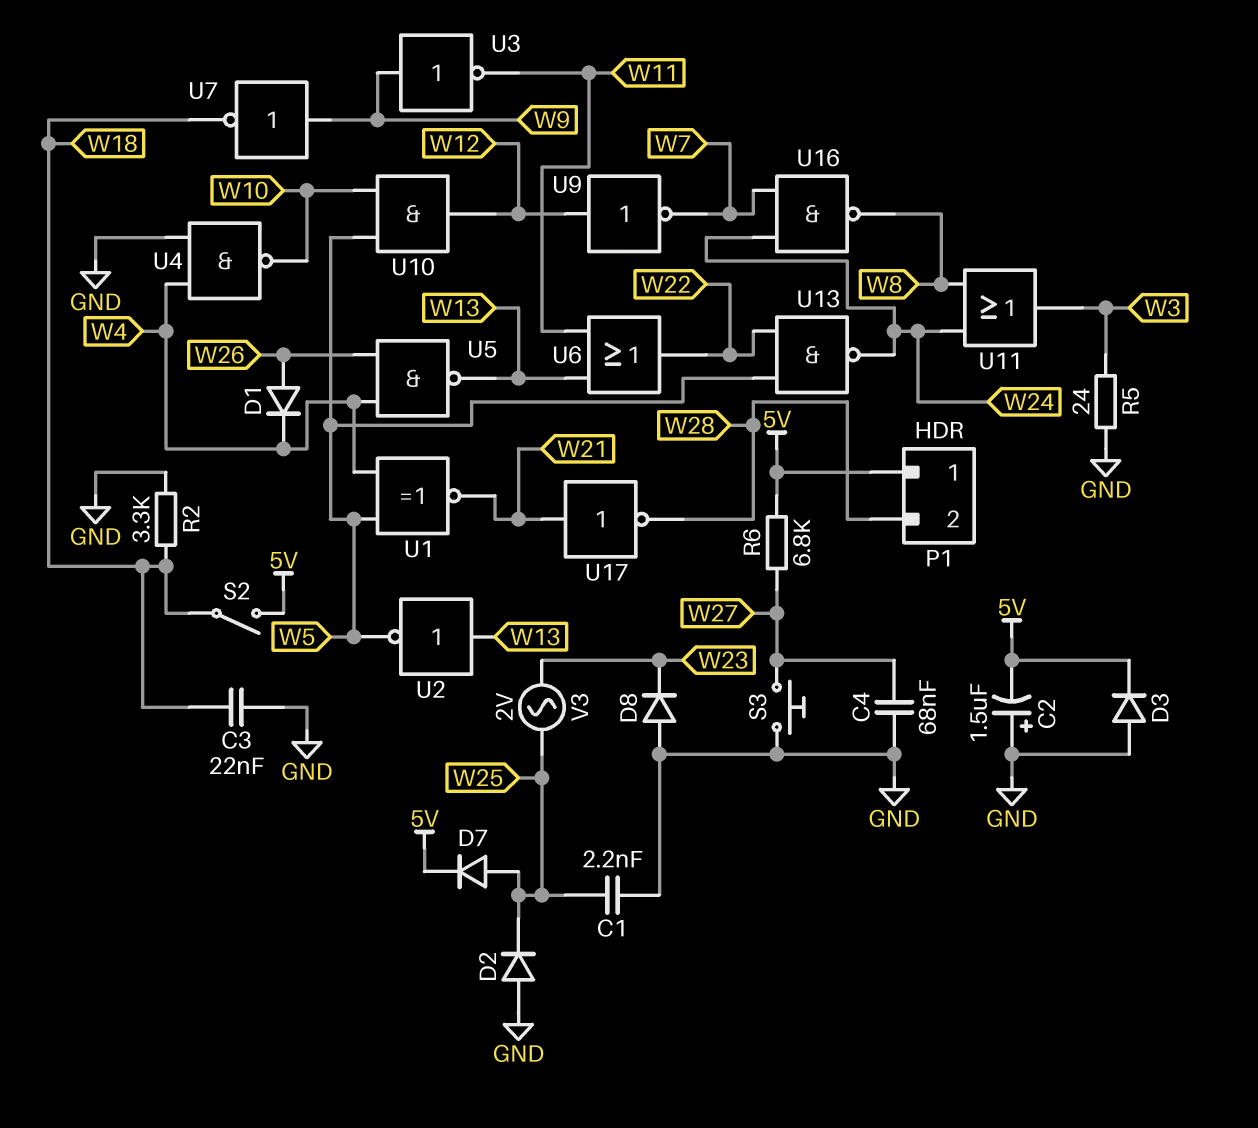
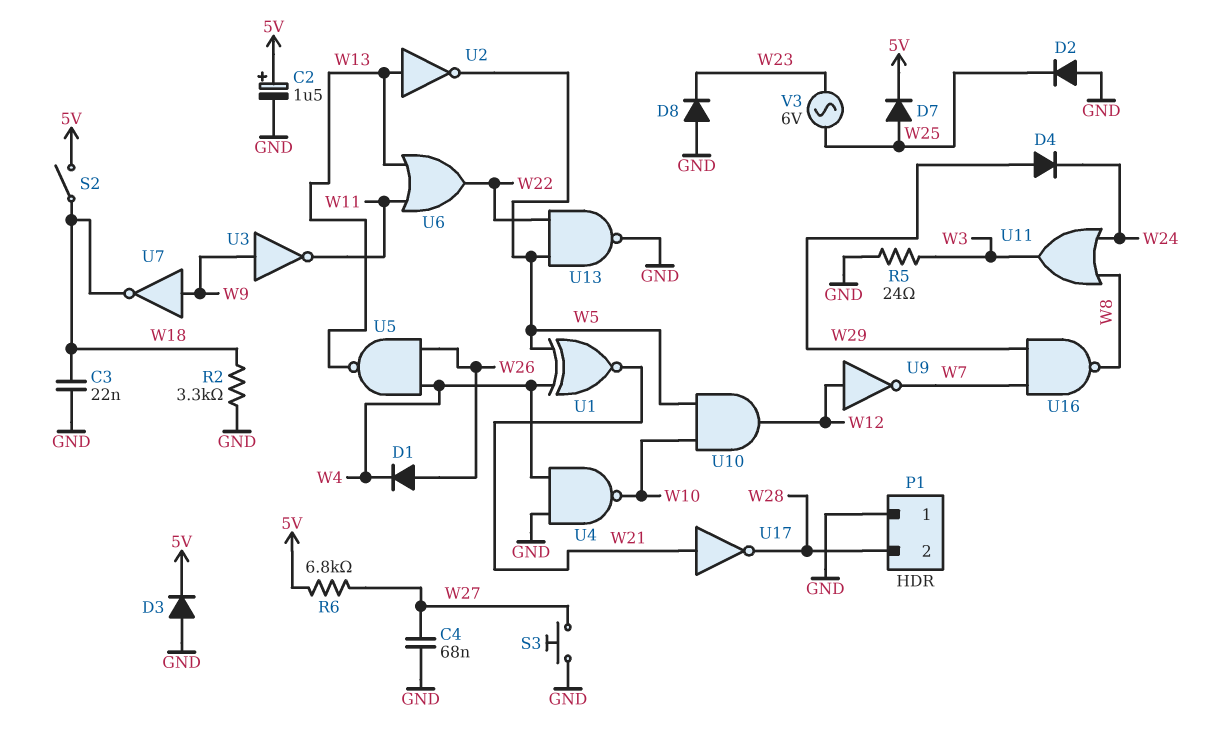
C1: 2.2nF (GND, W25) -> none
C2: 1.5uF (plus GND, minus 5V) -> 1.5uF (plus 5V, minus GND)
D4: none -> diode (A W29, K W24)
P1 pin 1: 5V -> GND
U13: NAND (in W5, in W22, out W24) -> NAND (in W5, in W22, out GND)
U16: NAND (in W7, in W24, out W8) -> NAND (in W7, in W29, out W8)
V3: AC 2V (W23, W25) -> AC 6V (W23, W25)

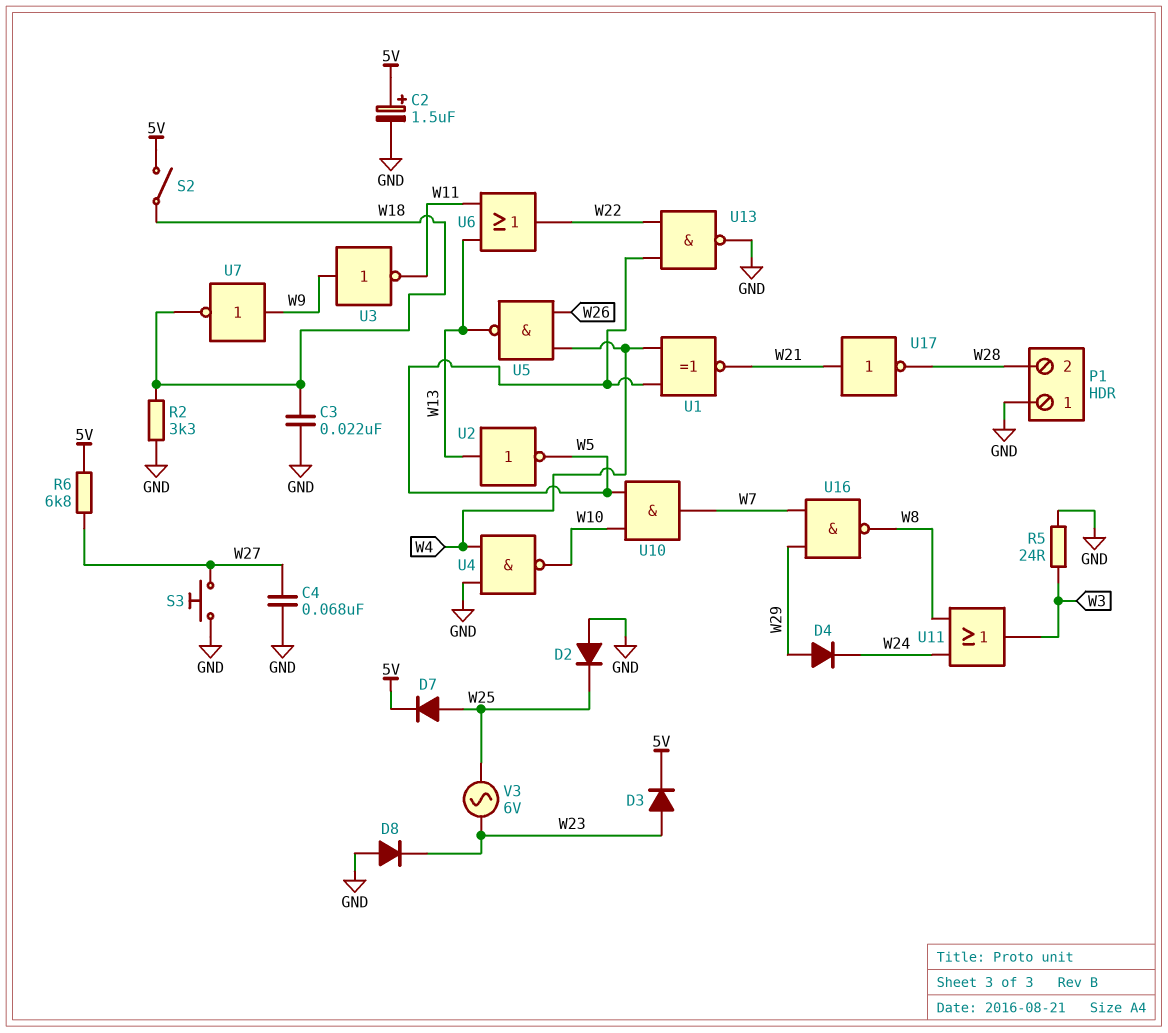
D1: diode (A W26, K W4) -> none
D3: diode (A GND, K 5V) -> diode (A W23, K 5V)
U9: NOT (in W12, out W7) -> none
U10: AND (in W5, in W10, out W12) -> AND (in W5, in W10, out W7)

